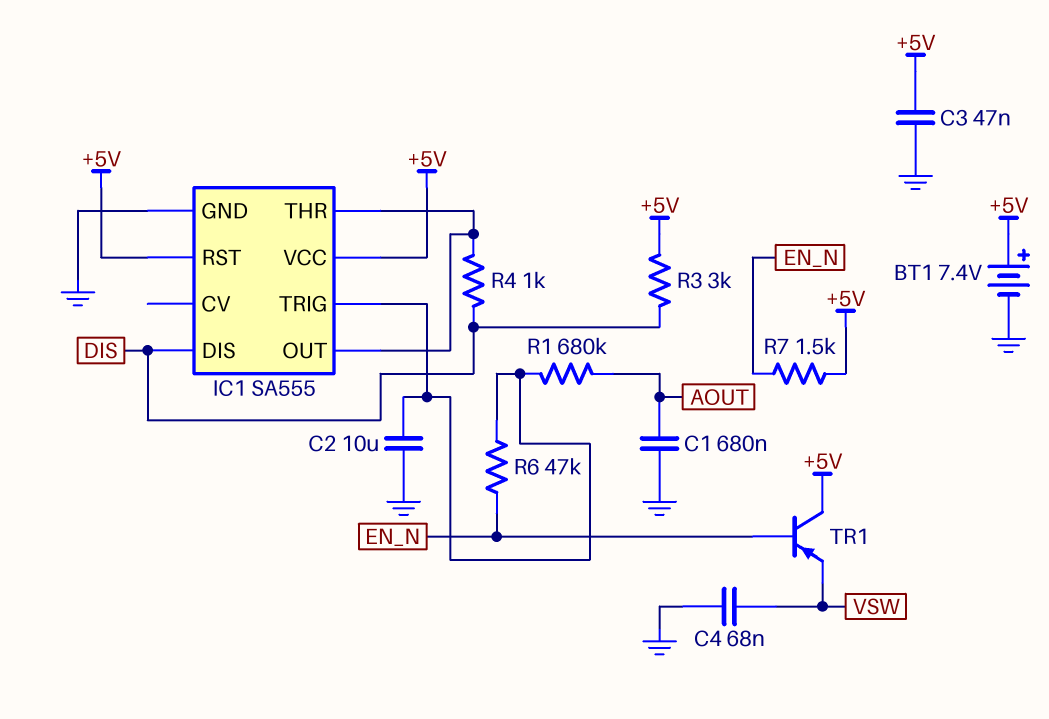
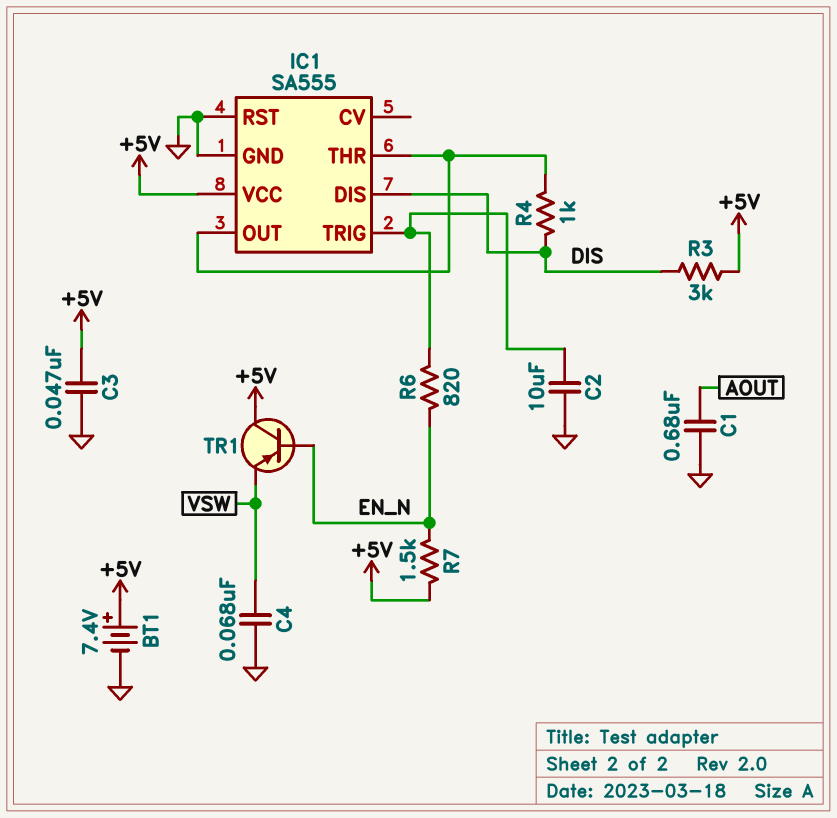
IC1 pin RST: +5V -> GND
R1: 680k (AOUT, IC1/TRIG) -> none
R6: 47k (EN_N, IC1/TRIG) -> 820 (EN_N, IC1/TRIG)

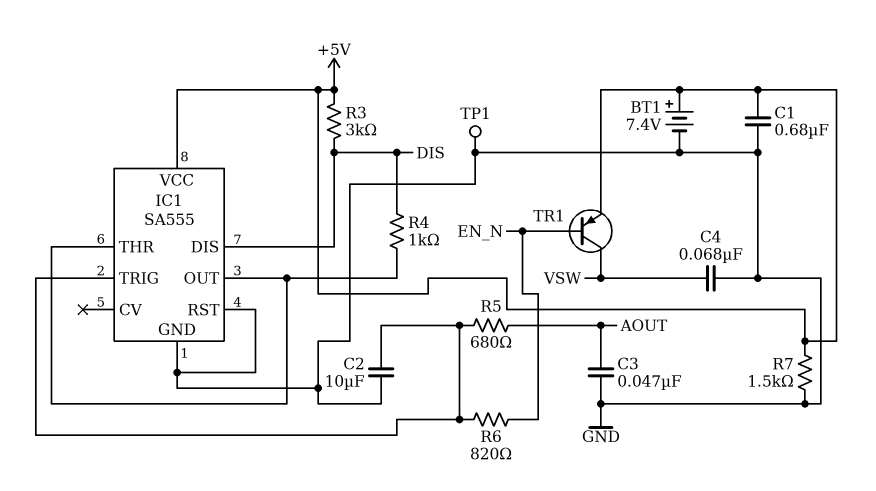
C1: 680nF (AOUT, GND) -> 680nF (+5V, GND)
C3: 47nF (+5V, GND) -> 47nF (AOUT, GND)
R5: none -> 680 (AOUT, IC1/TRIG)
R7: 1.5k (+5V, EN_N) -> 1.5k (+5V, GND)
TP1: none -> test point (GND)
TR1: PNP (B EN_N, C +5V, E VSW) -> PNP (B EN_N, C VSW, E +5V)

